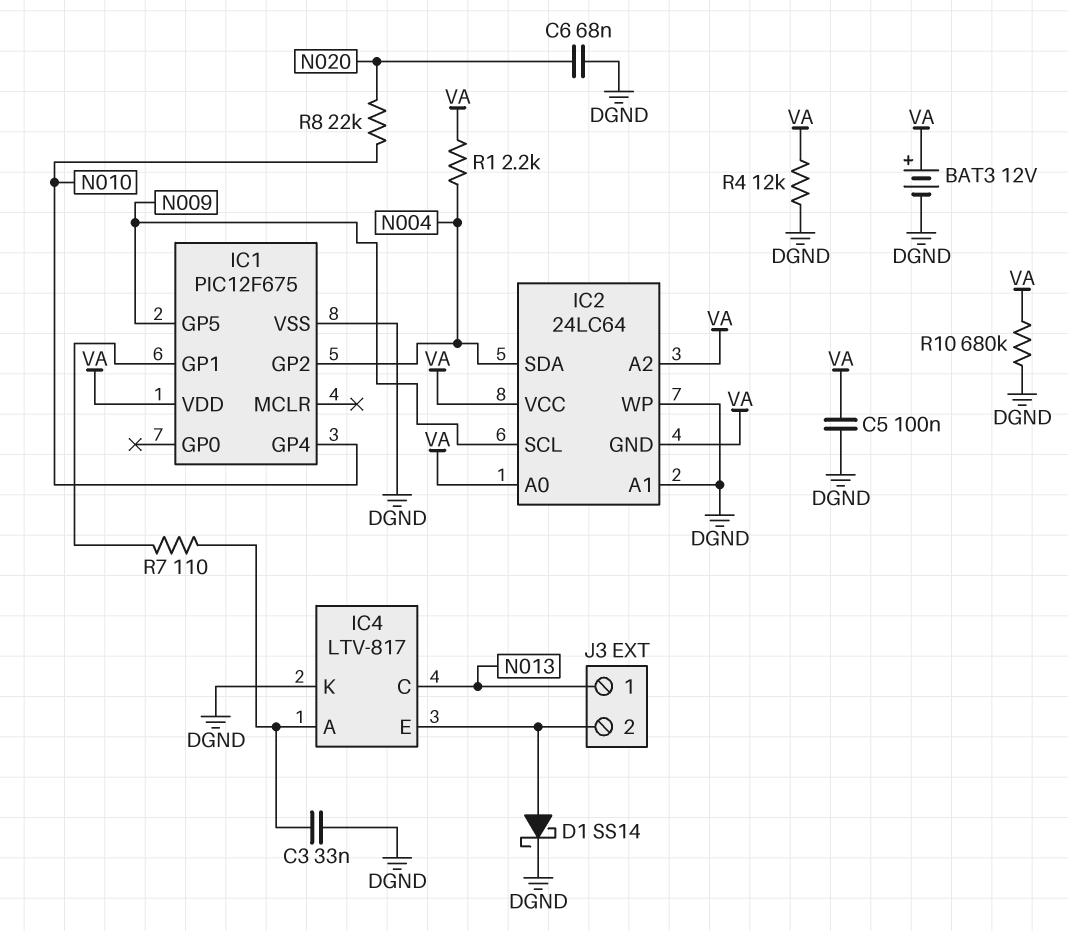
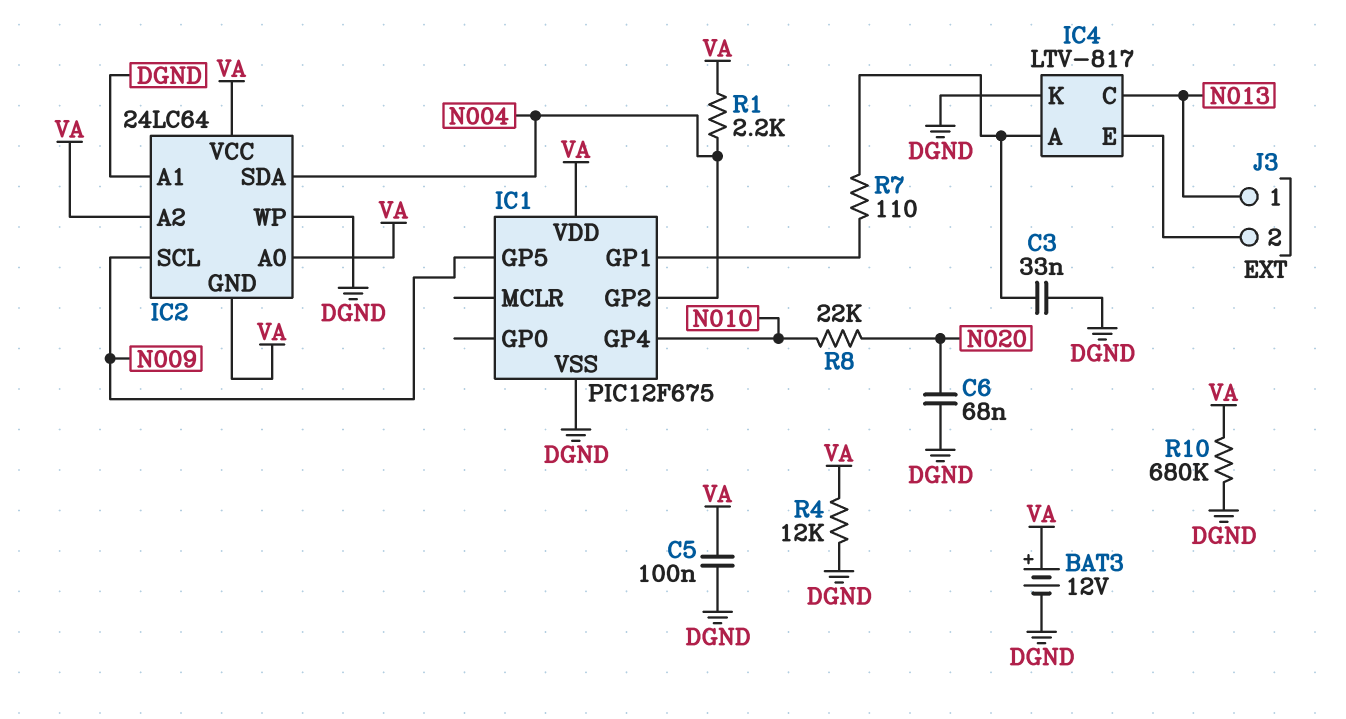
D1: schottky SS14 (A IC4/E, K DGND) -> none

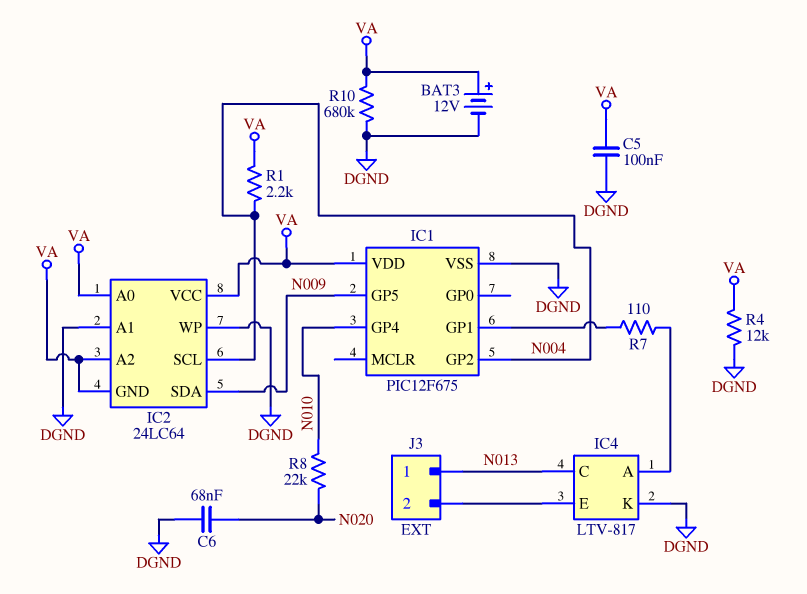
C3: 33nF (DGND, IC4/A) -> none
IC2 pin SCL: N009 -> N004
IC2 pin SDA: N004 -> N009

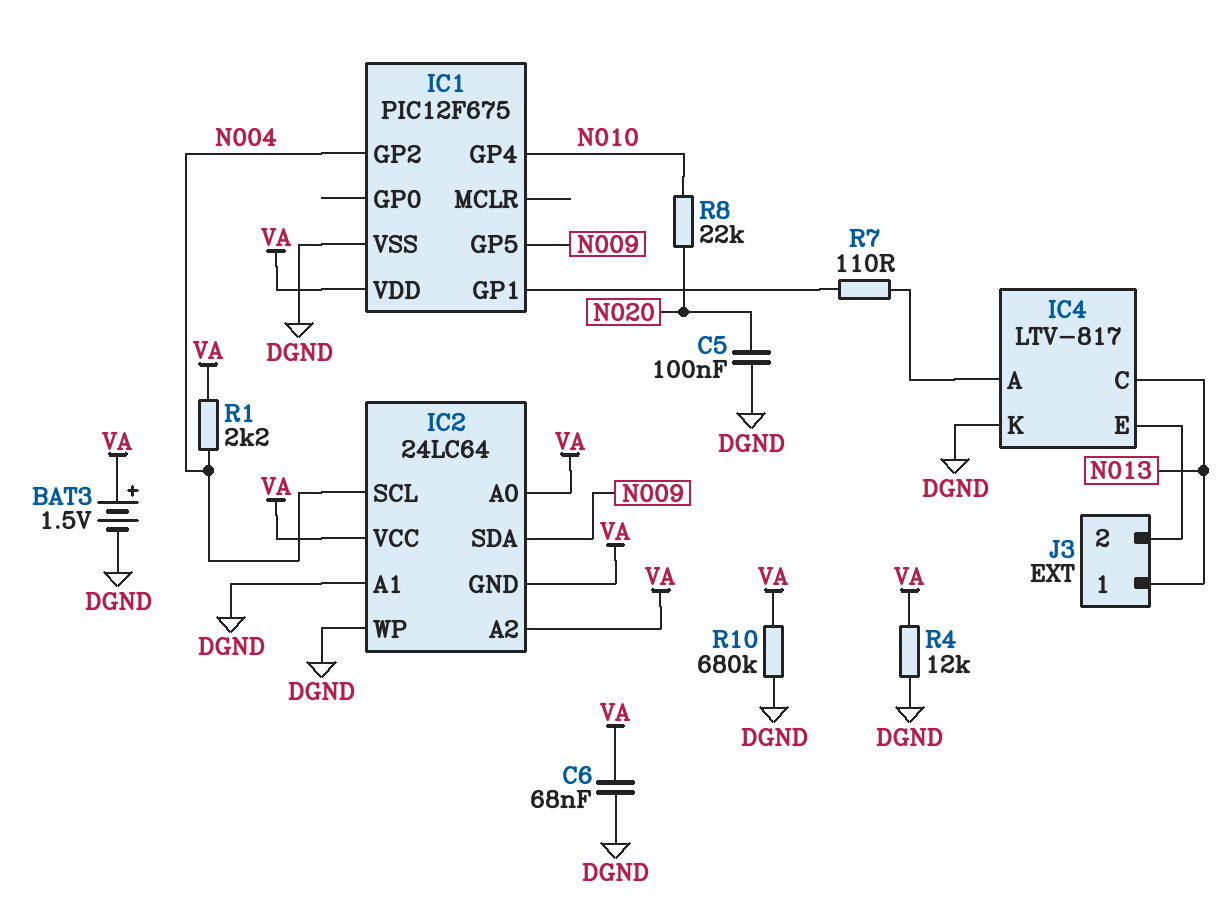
BAT3: 12V (plus VA, minus DGND) -> 1.5V (plus VA, minus DGND)
C5: 100nF (DGND, VA) -> 100nF (DGND, N020)
C6: 68nF (DGND, N020) -> 68nF (DGND, VA)

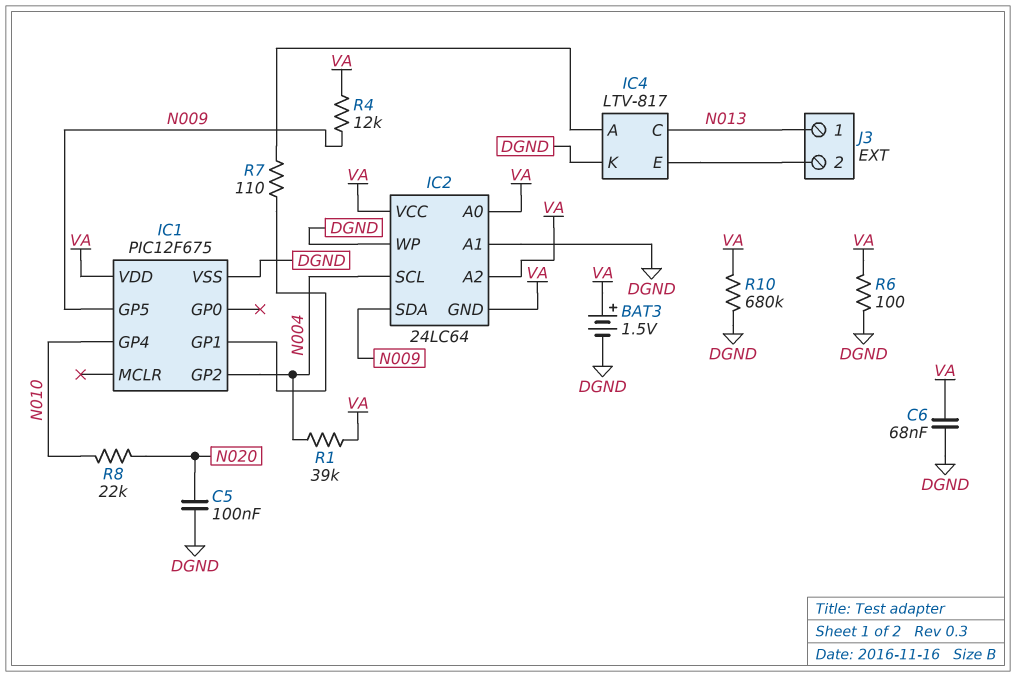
R1: 2.2k (N004, VA) -> 39k (N004, VA)
R4: 12k (DGND, VA) -> 12k (N009, VA)
R6: none -> 100 (DGND, VA)

